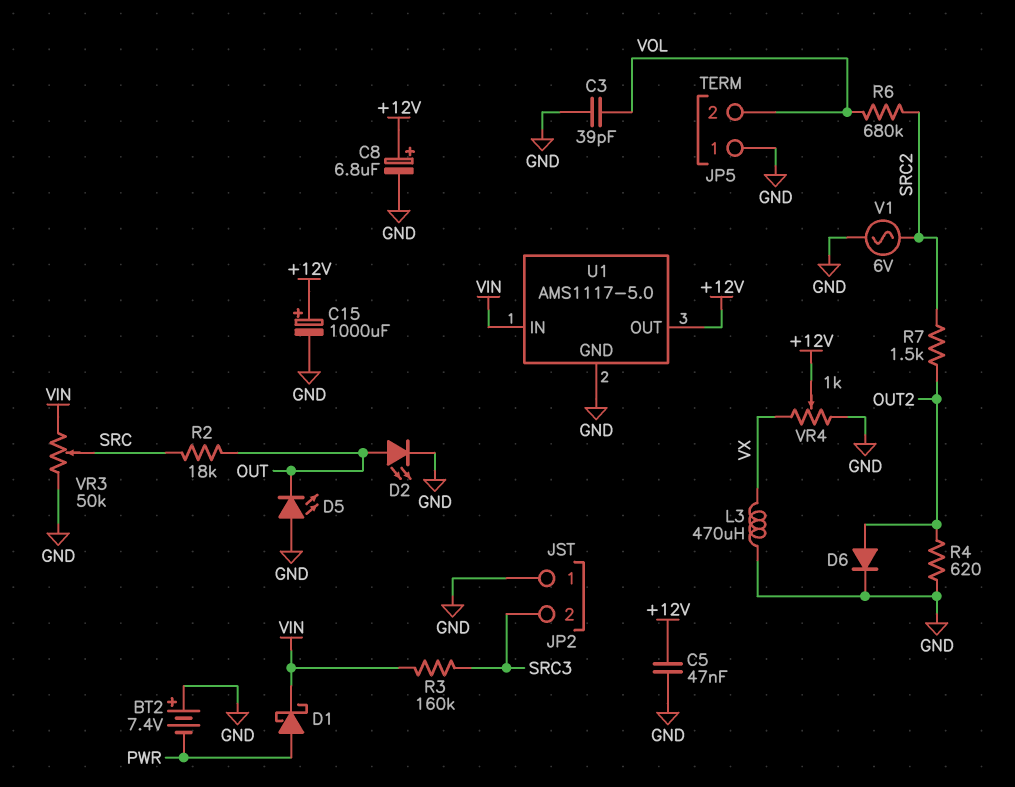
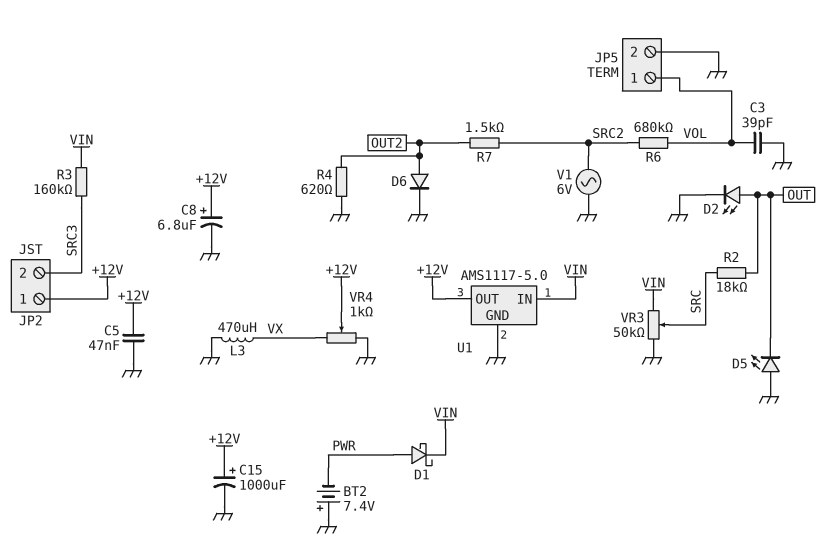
JP2 pin 1: GND -> +12V
JP5 pin 1: GND -> VOL
JP5 pin 2: VOL -> GND

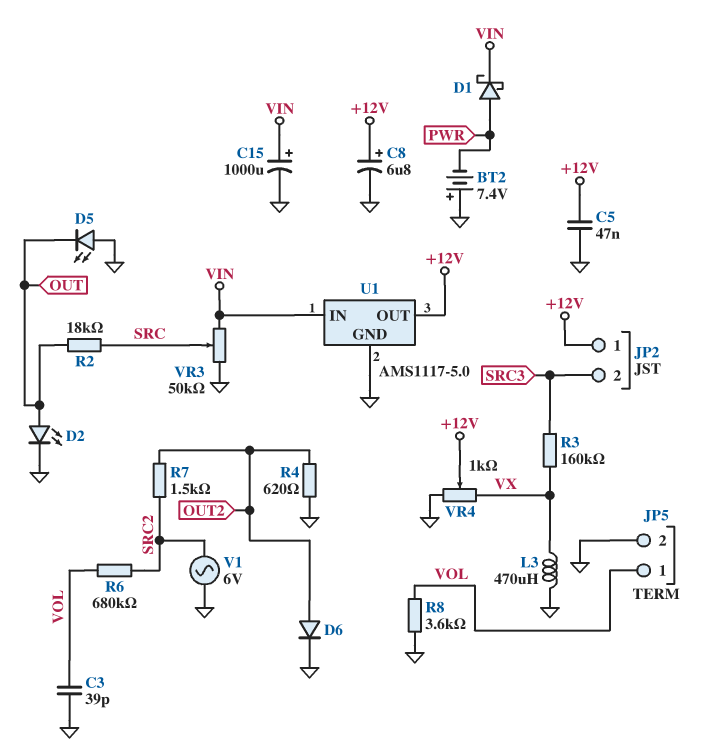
C15: 1000uF (plus +12V, minus GND) -> 1000uF (plus VIN, minus GND)
R3: 160k (SRC3, VIN) -> 160k (SRC3, VX)
R8: none -> 3.6k (GND, VOL)

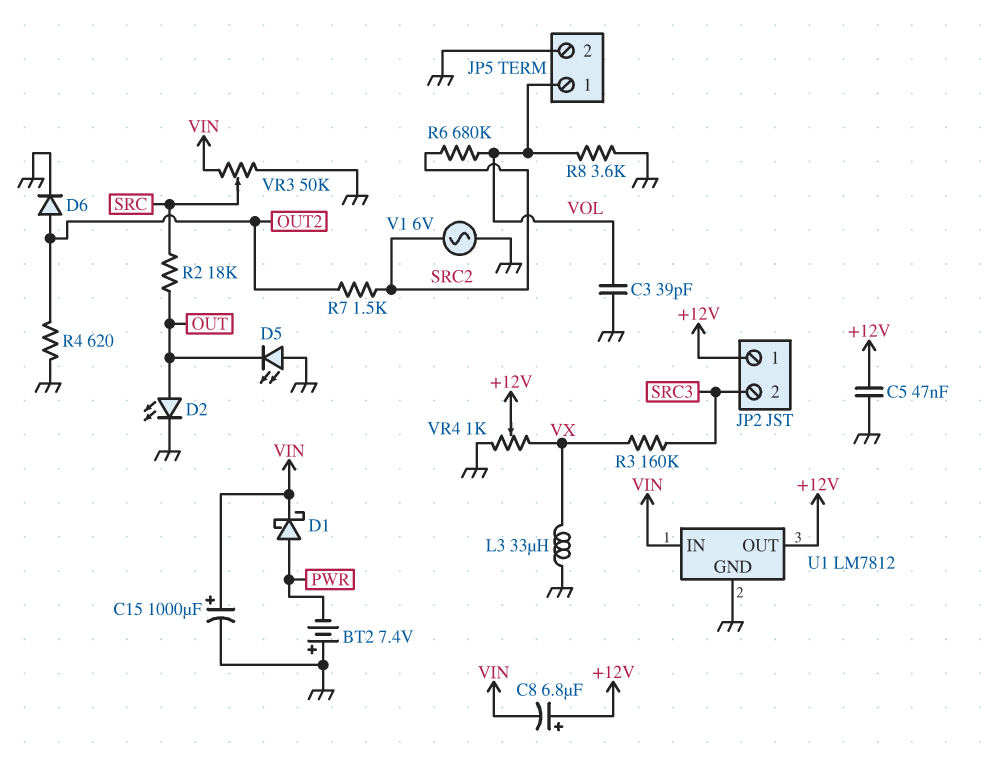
C8: 6.8uF (plus +12V, minus GND) -> 6.8uF (plus +12V, minus VIN)
L3: 470uH (GND, VX) -> 33uH (GND, VX)
U1: AMS1117-5.0 -> LM7812

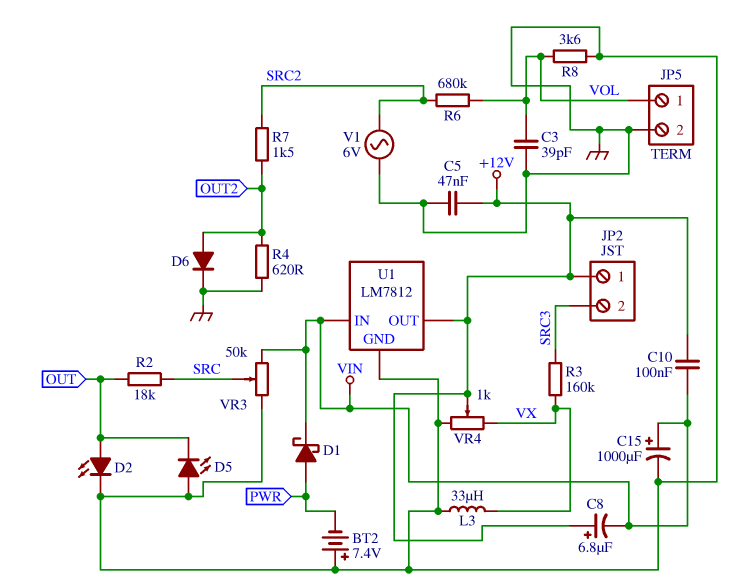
C10: none -> 100nF (+12V, VIN)

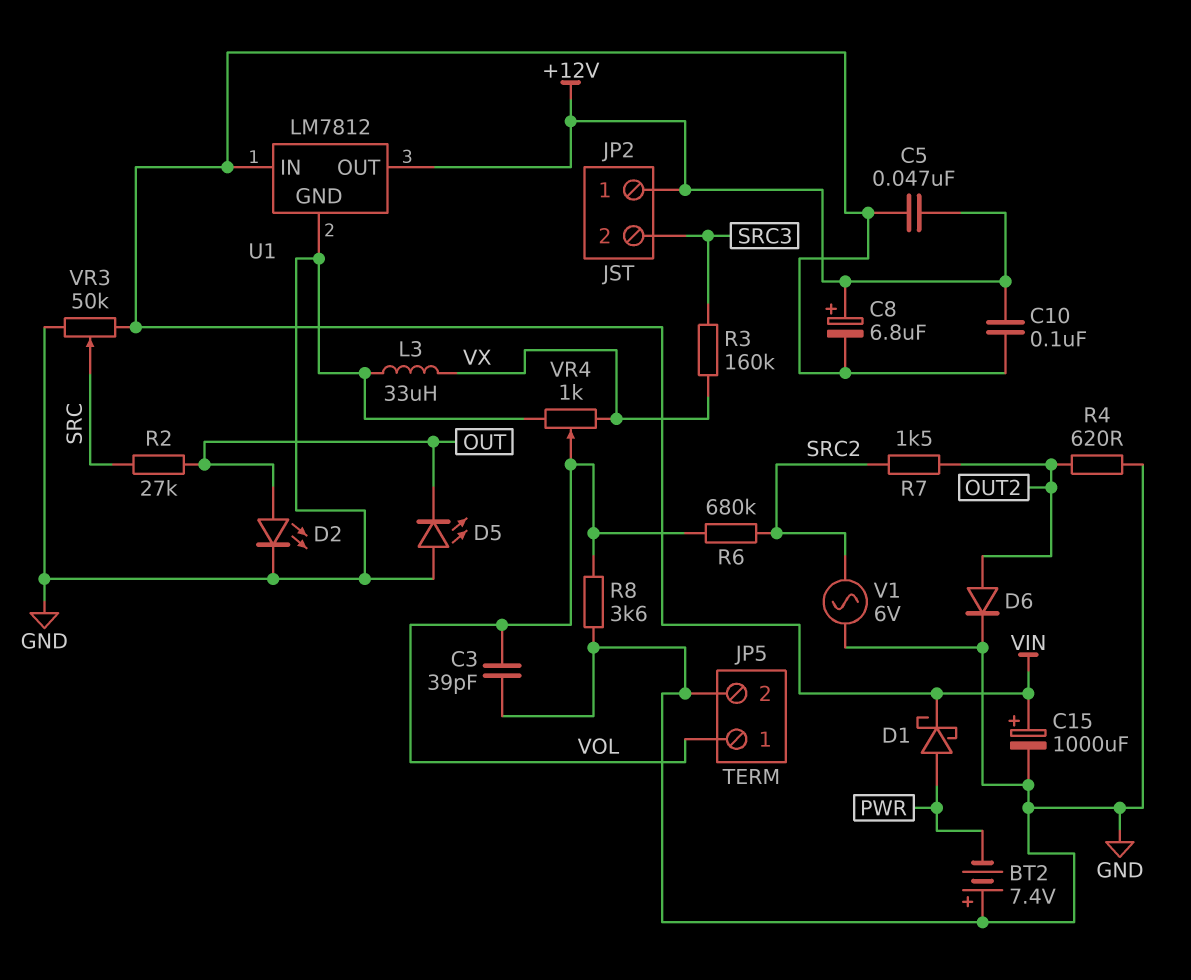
C5: 47nF (+12V, GND) -> 47nF (+12V, VIN)
R2: 18k (OUT, SRC) -> 27k (OUT, SRC)
VR4: 1k (GND, VX, wiper +12V) -> 1k (GND, VX, wiper VOL)

